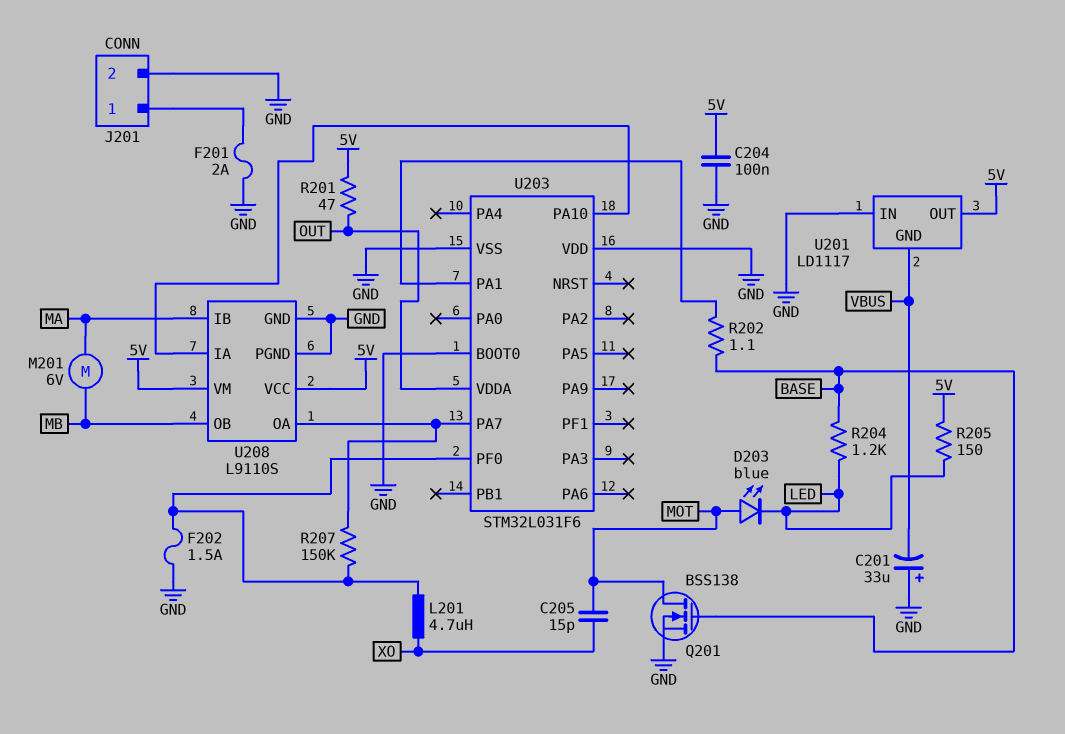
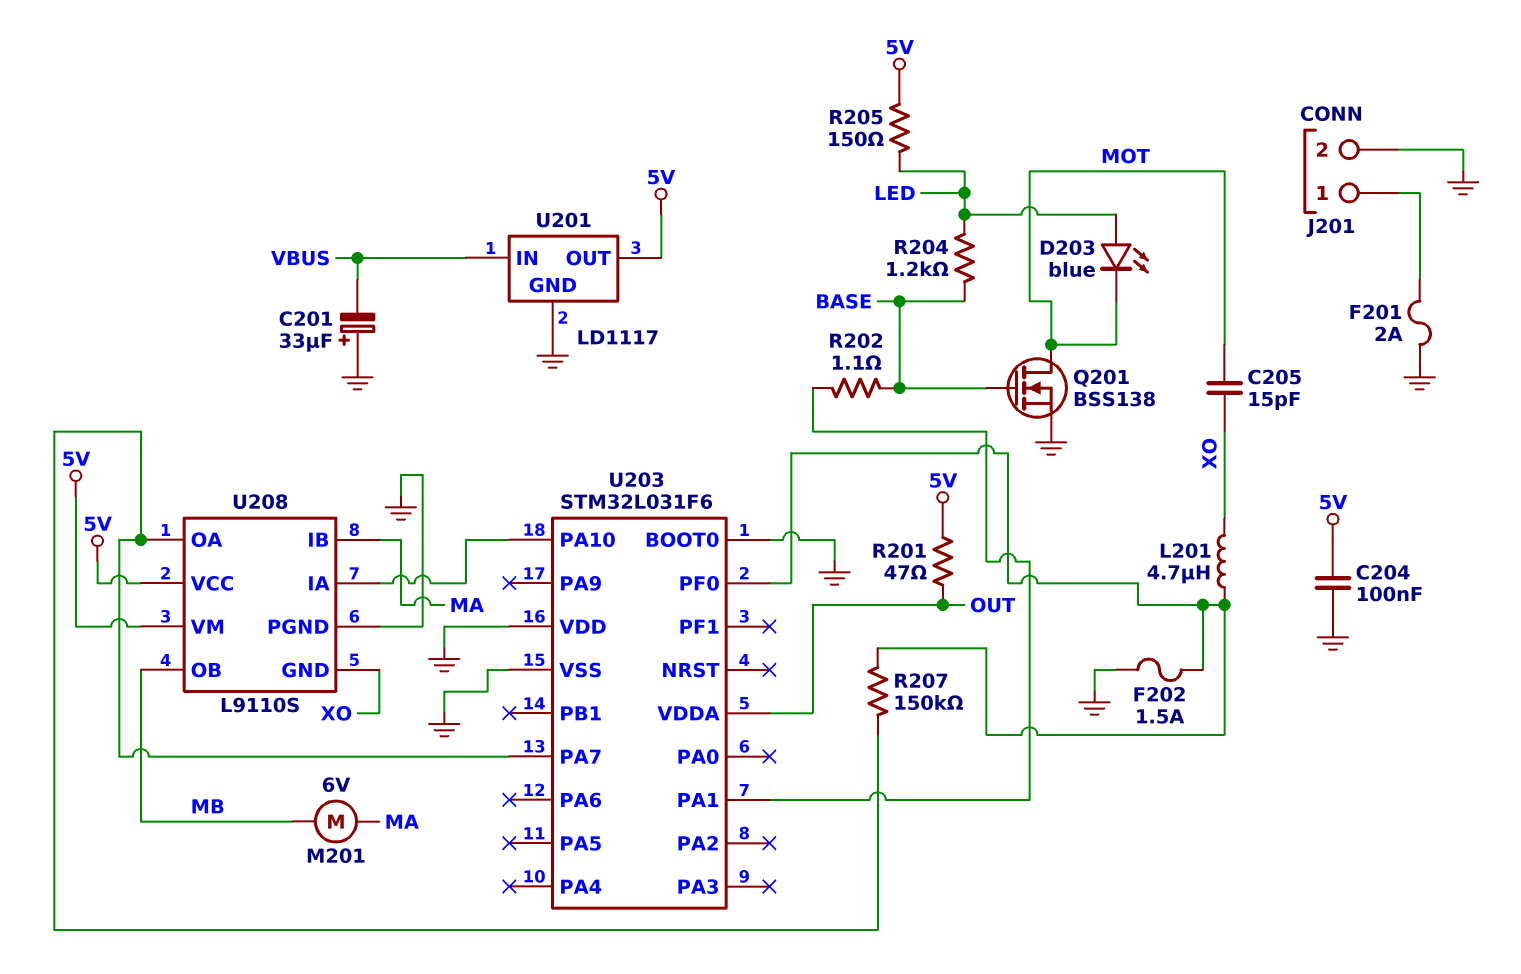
D203: LED blue (A MOT, K LED) -> LED blue (A LED, K MOT)
U201 pin GND: VBUS -> GND
U201 pin IN: GND -> VBUS
U208 pin GND: GND -> XO

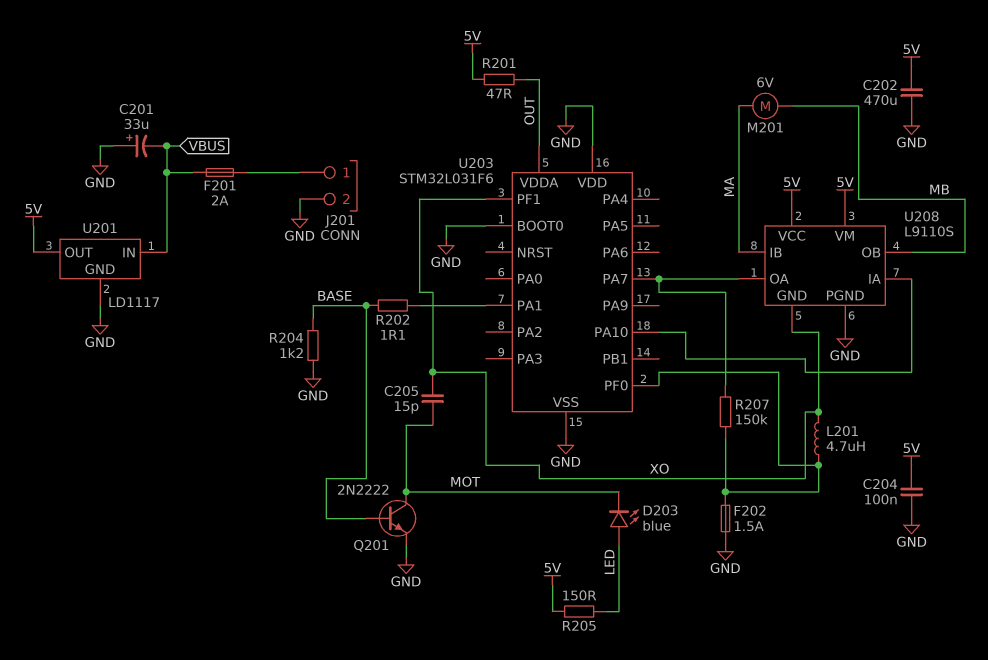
C202: none -> 470uF (5V, GND)
F201: 2A (GND, J201/1) -> 2A (J201/1, VBUS)
Q201: NMOS BSS138 (G BASE, D MOT, S GND) -> NPN 2N2222 (B BASE, C MOT, E GND)
R204: 1.2k (BASE, LED) -> 1.2k (BASE, GND)
U203 pin PF1: none -> XO

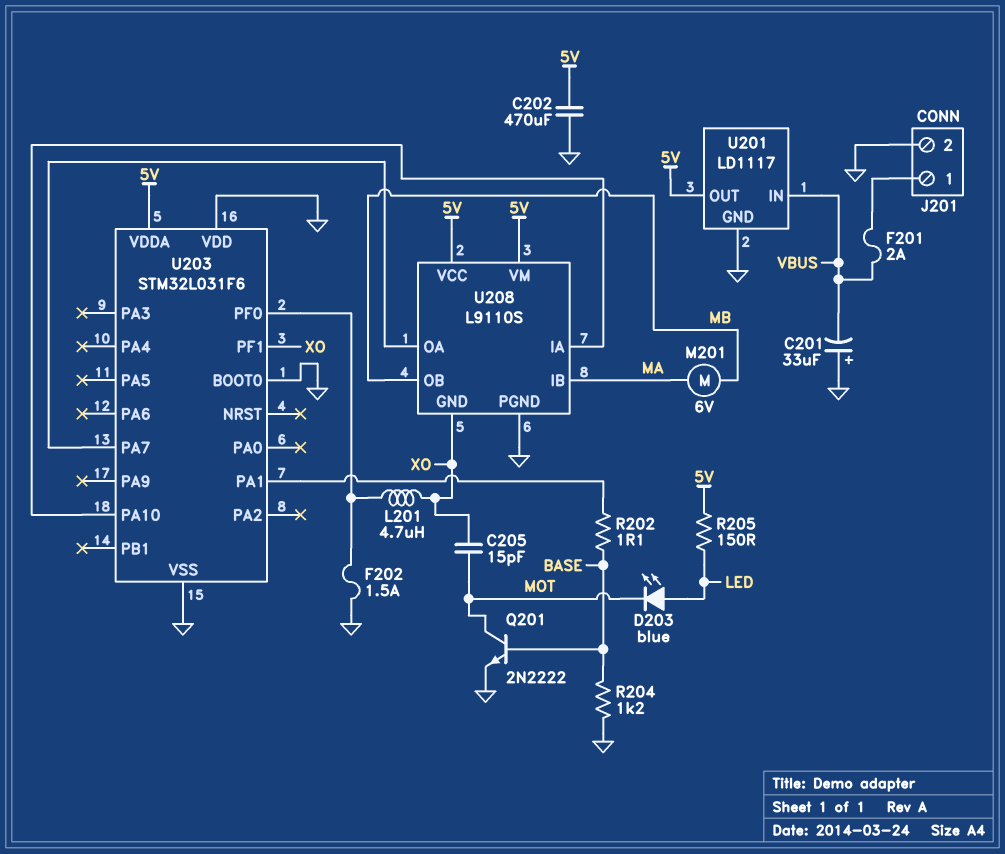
C204: 100nF (5V, GND) -> none
R201: 47 (5V, OUT) -> none
R207: 150k (U203/PA7, U203/PF0) -> none
U203 pin VDDA: OUT -> 5V

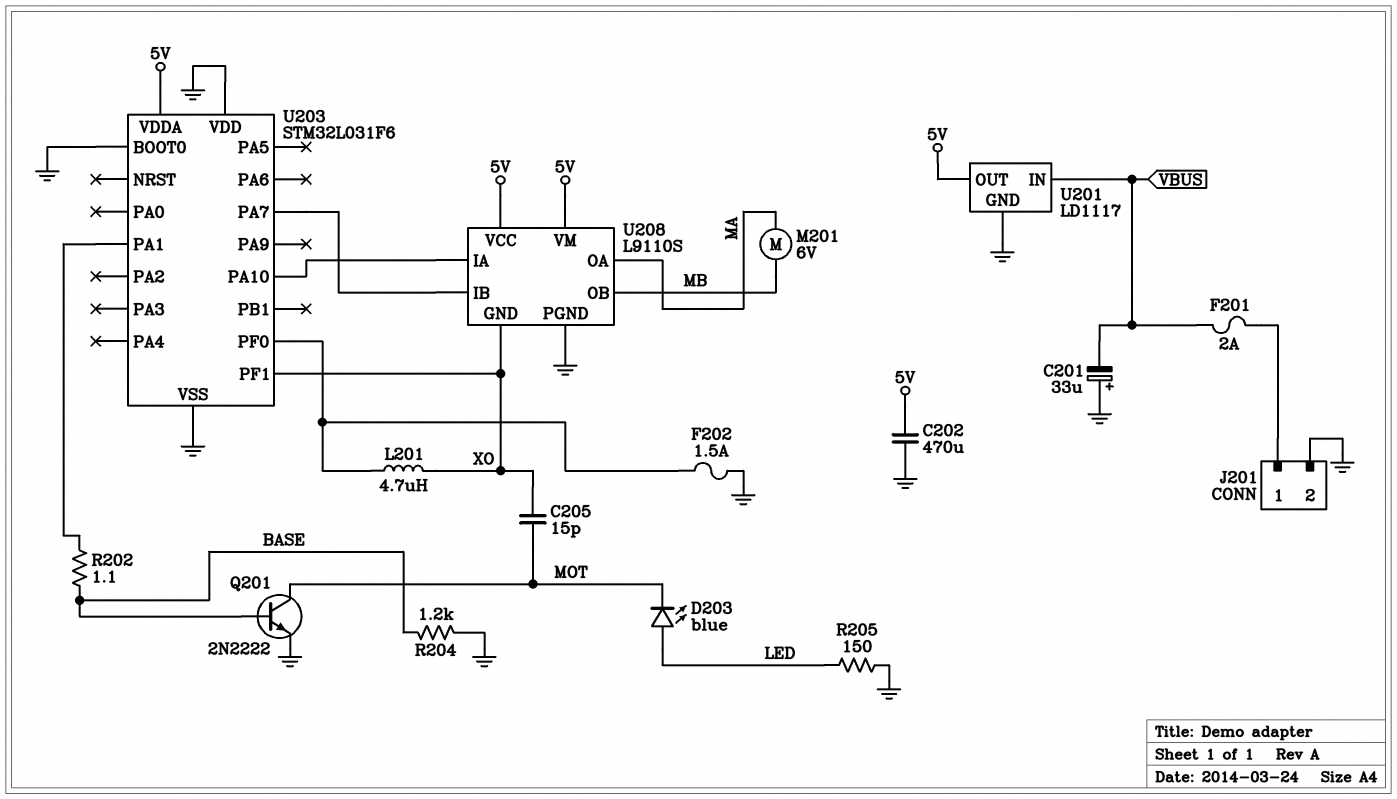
R205: 150 (5V, LED) -> 150 (GND, LED)
U208 pin IB: MA -> U203/PA7
U208 pin OA: U203/PA7 -> MA

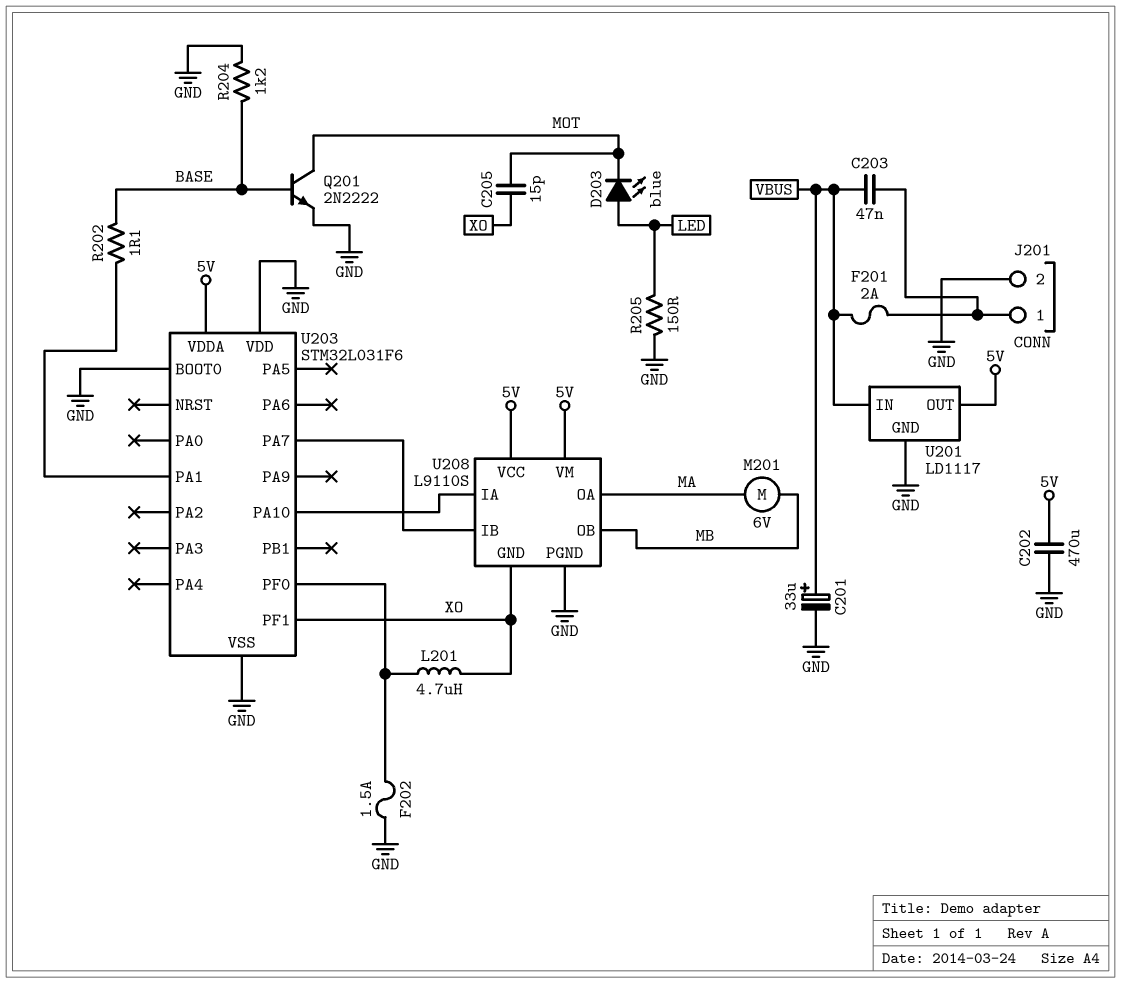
C201: 33uF (plus GND, minus VBUS) -> 33uF (plus VBUS, minus GND)
C203: none -> 47nF (J201/1, VBUS)

